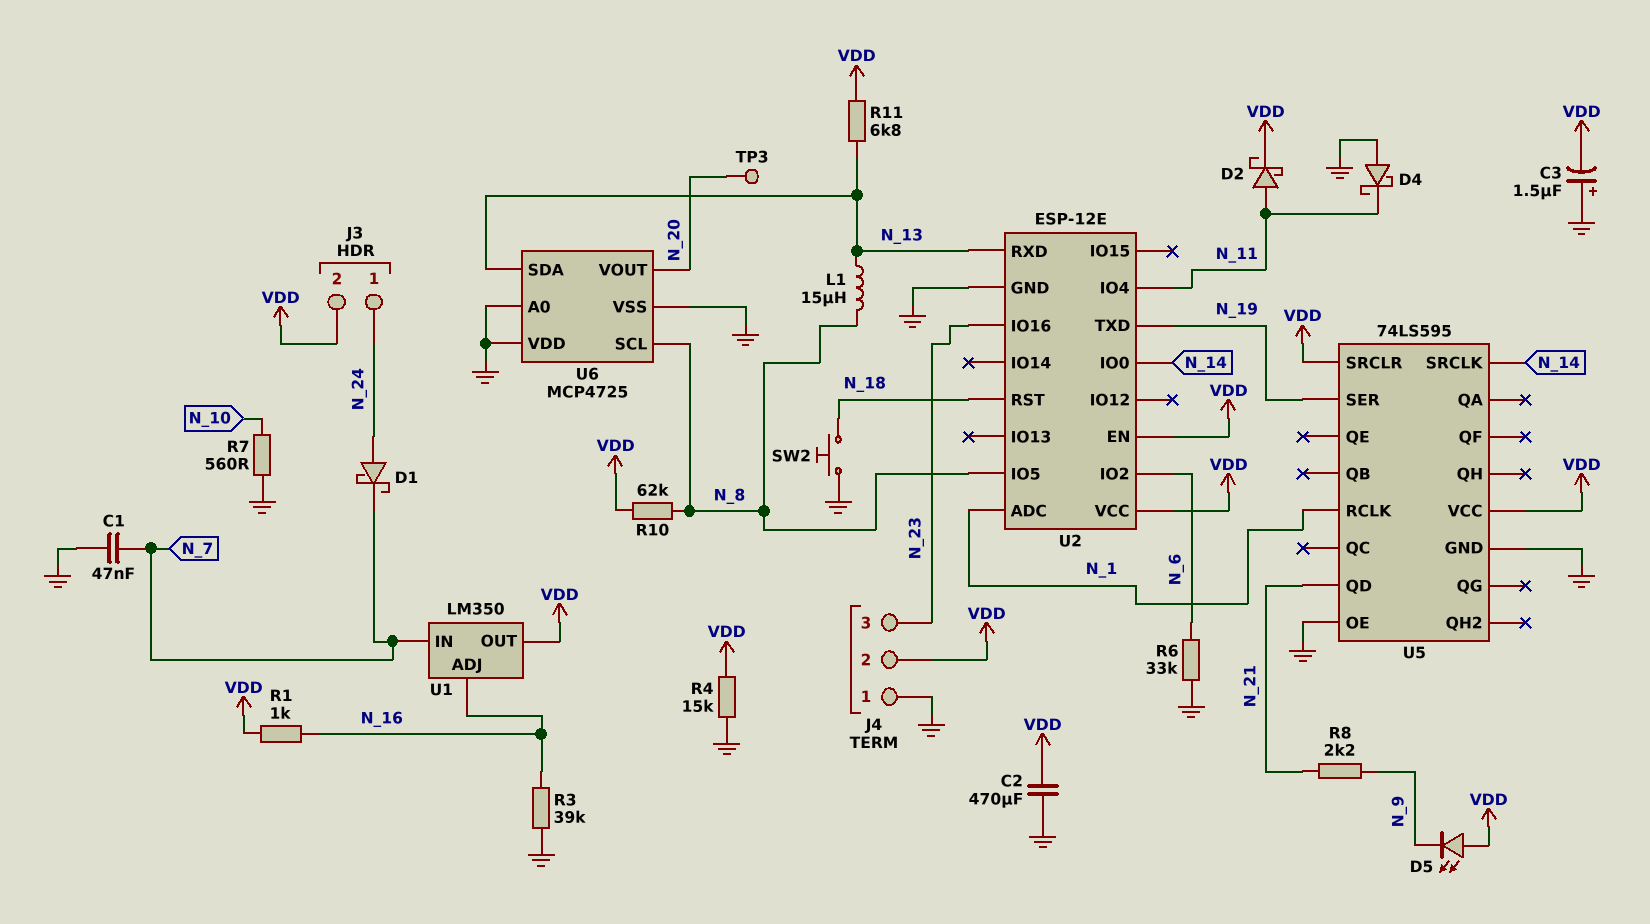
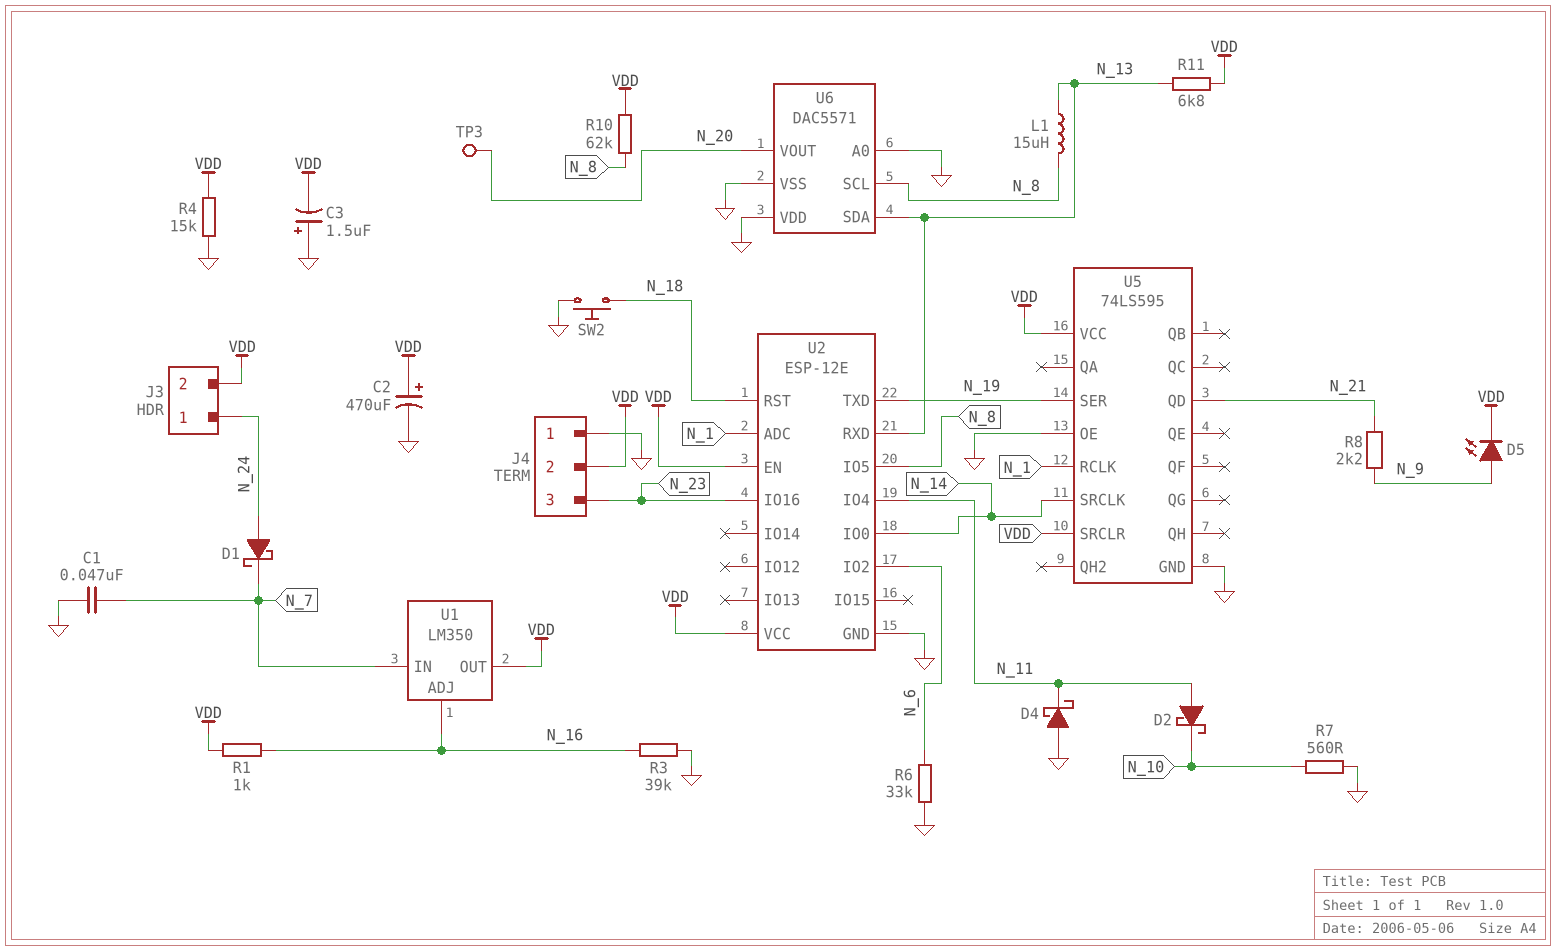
C2: 470uF (GND, VDD) -> 470uF (plus VDD, minus GND)
D2: schottky (A N_11, K VDD) -> schottky (A N_11, K N_10)
D5: LED (A VDD, K N_9) -> LED (A N_9, K VDD)
U6: MCP4725 -> DAC5571

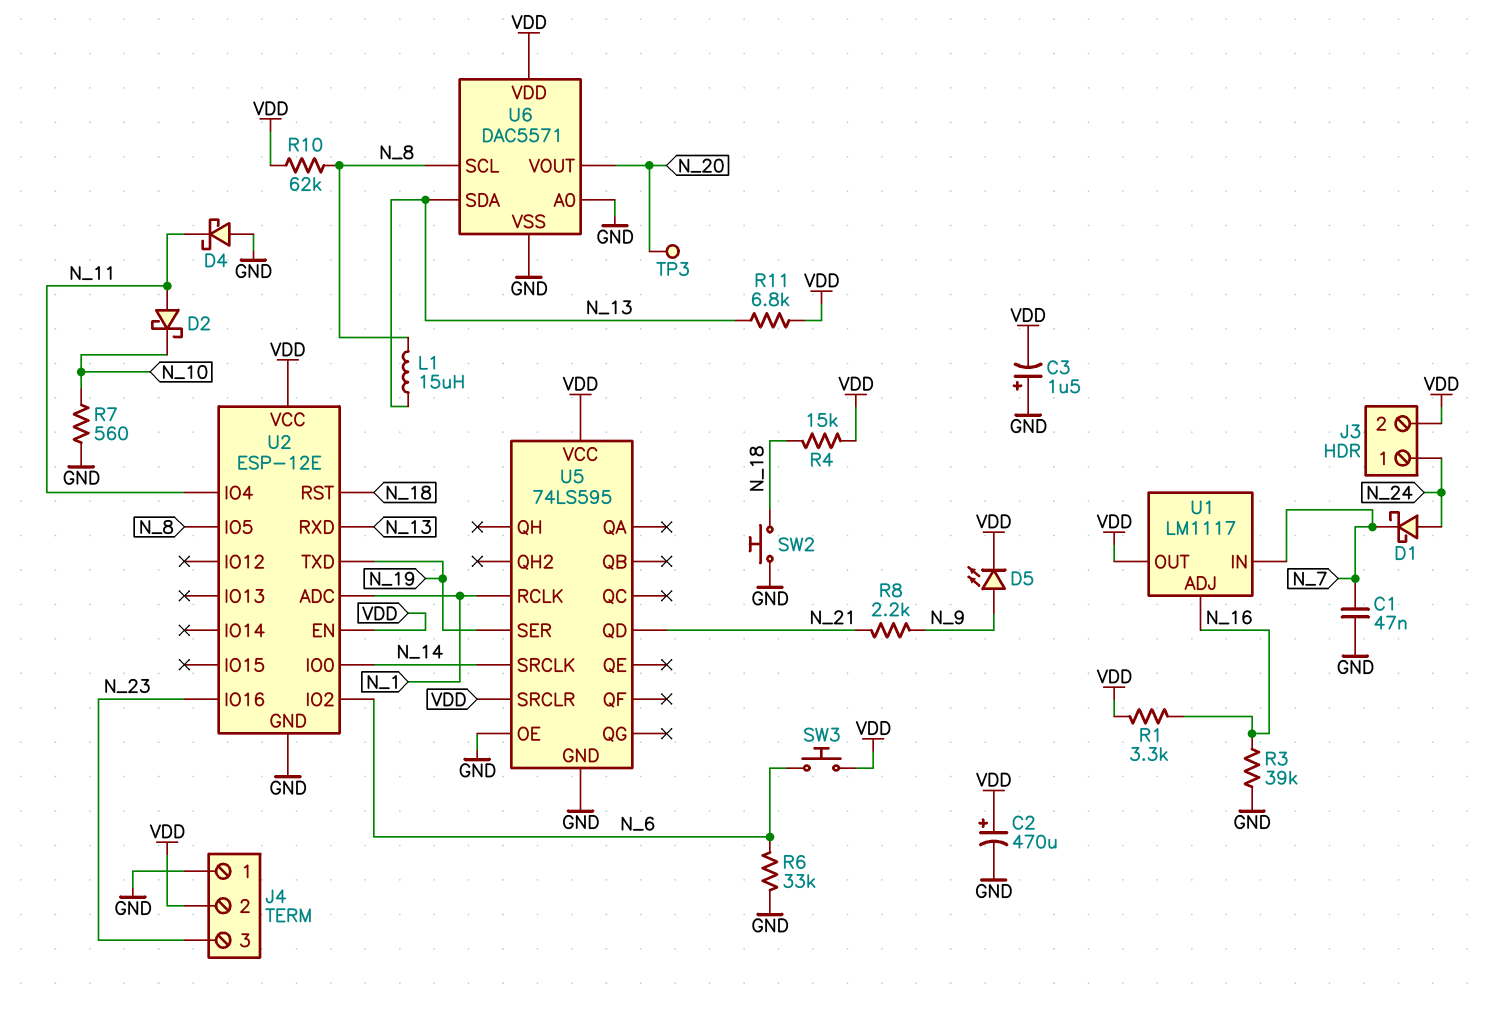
R1: 1k (N_16, VDD) -> 3.3k (N_16, VDD)
R4: 15k (GND, VDD) -> 15k (N_18, VDD)
SW3: none -> button (N_6, VDD)
U1: LM350 -> LM1117
U6 pin VDD: GND -> VDD

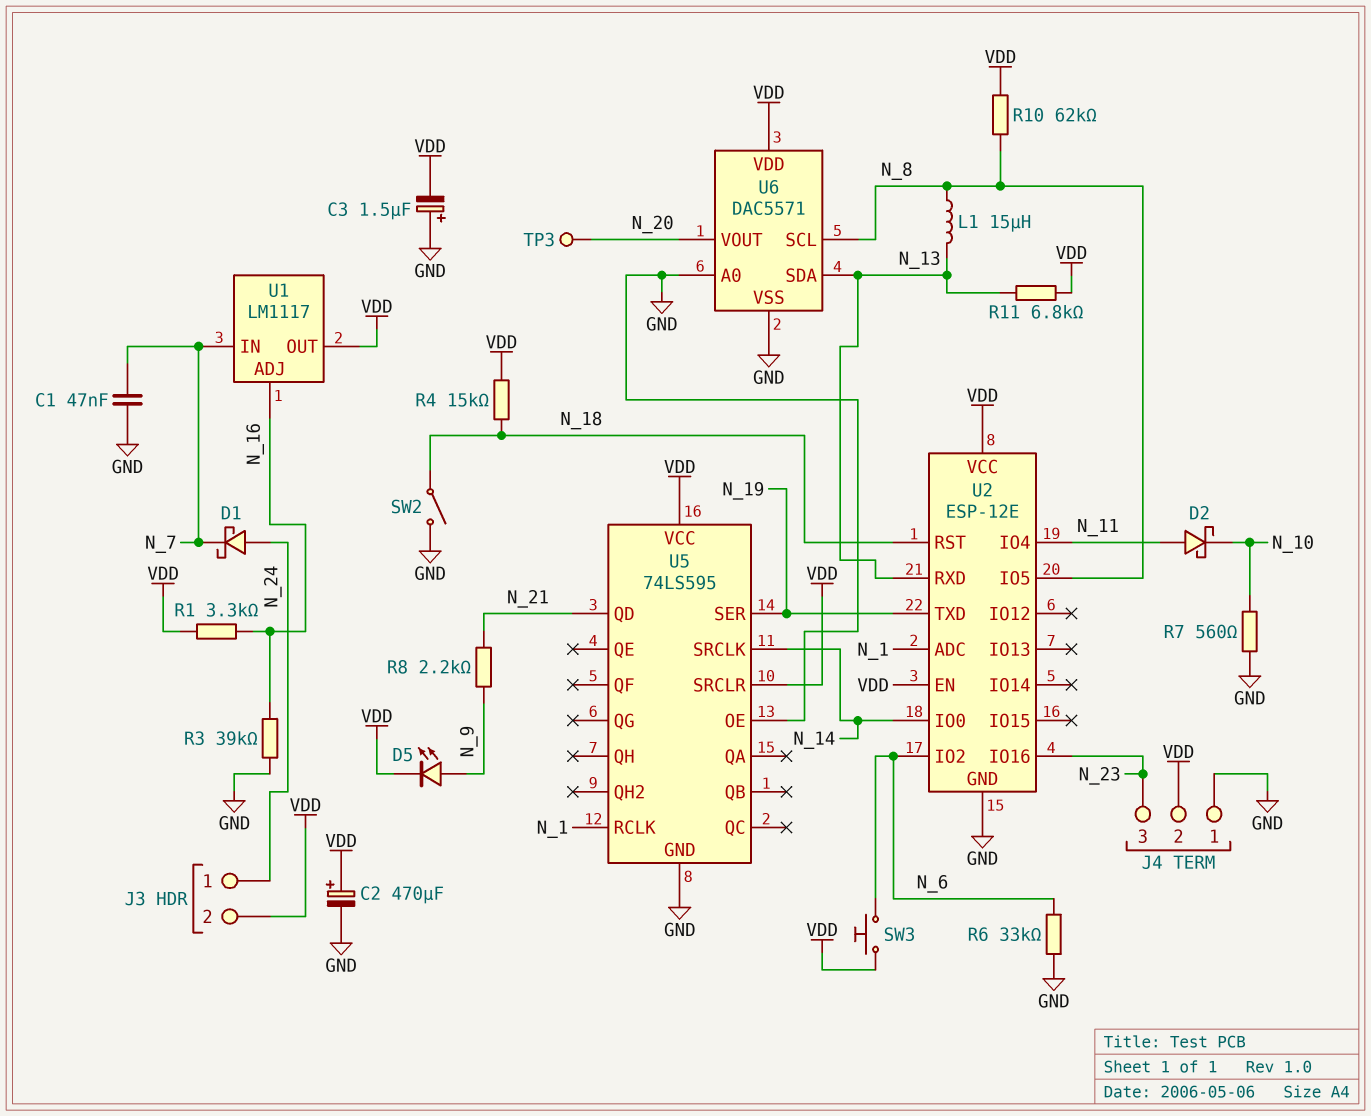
D4: schottky (A GND, K N_11) -> none
SW2: button (GND, N_18) -> switch (GND, N_18)

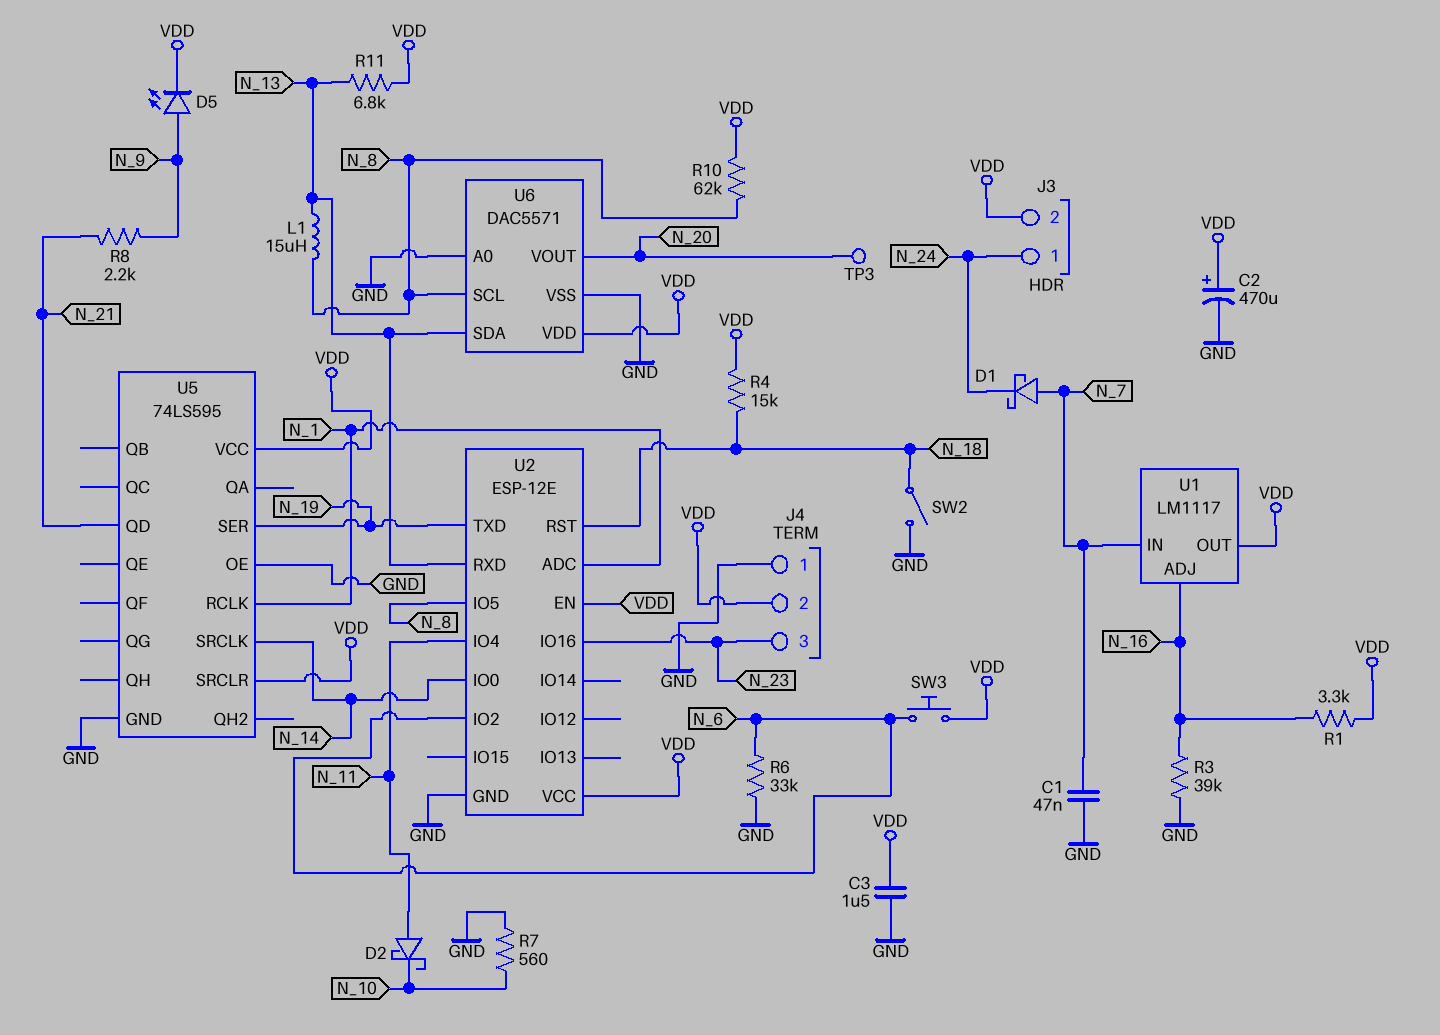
C3: 1.5uF (plus GND, minus VDD) -> 1.5uF (GND, VDD)
D1: schottky (A N_24, K N_7) -> schottky (A N_7, K N_24)

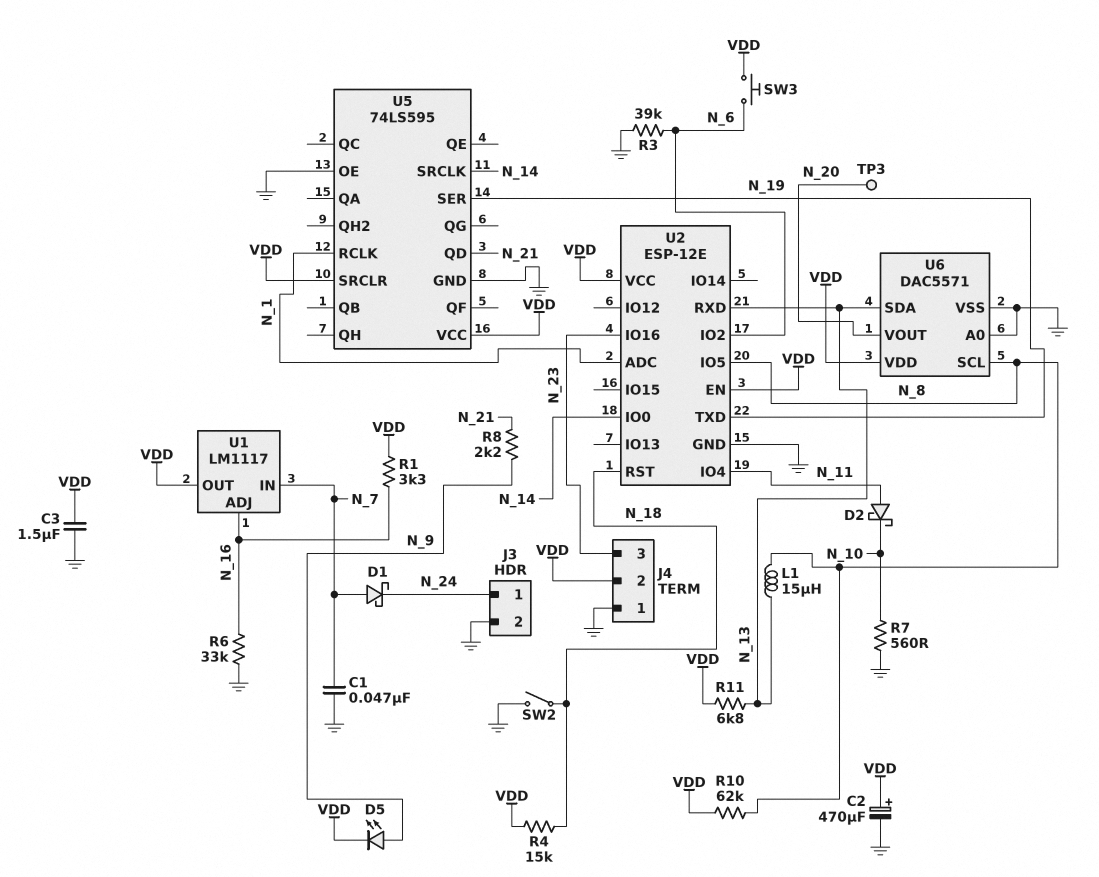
J3 pin 2: VDD -> GND
R3: 39k (GND, N_16) -> 39k (GND, N_6)
R6: 33k (GND, N_6) -> 33k (GND, N_16)

